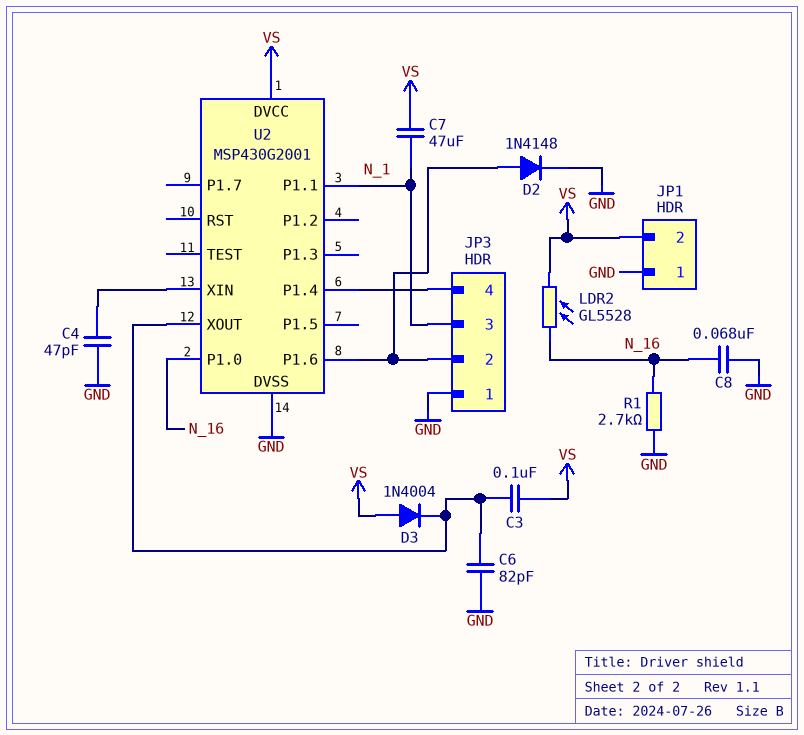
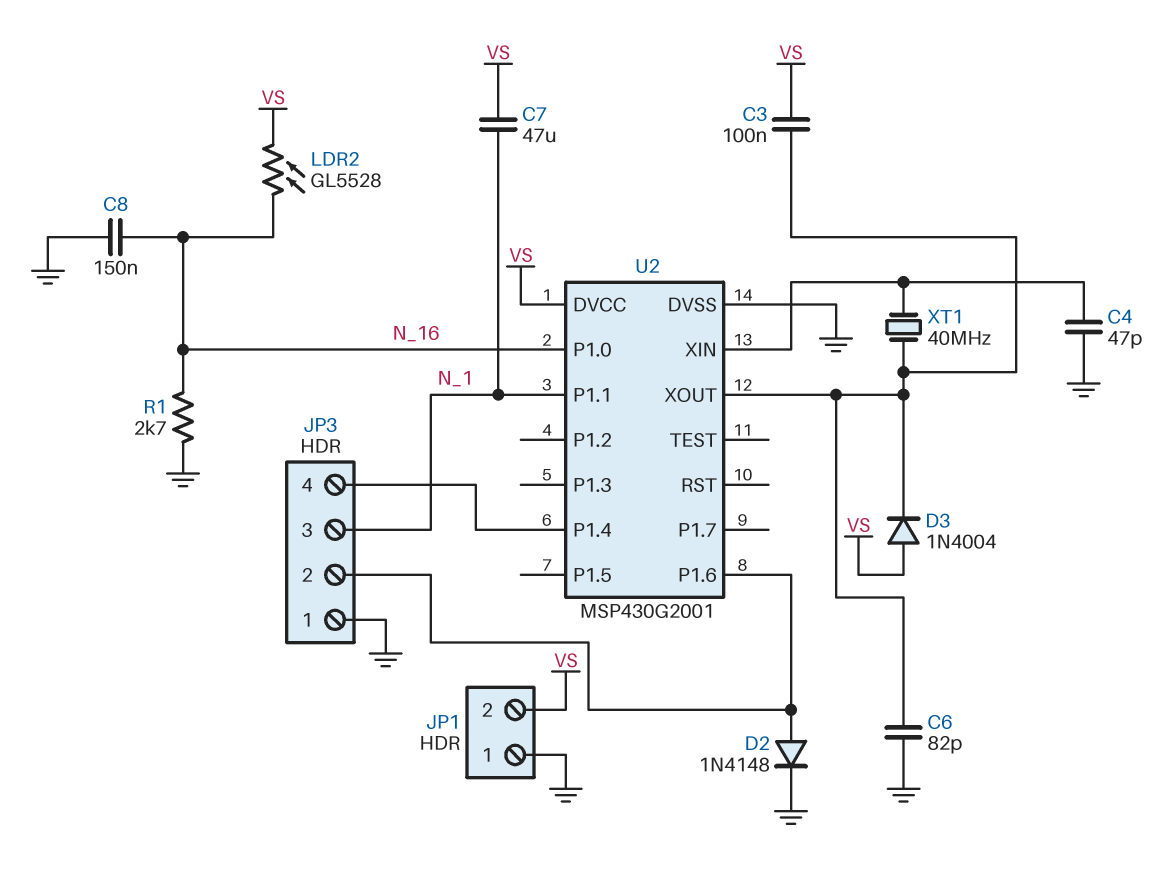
C8: 68nF (GND, N_16) -> 150nF (GND, N_16)
XT1: none -> 40MHz (U2/XIN, U2/XOUT)

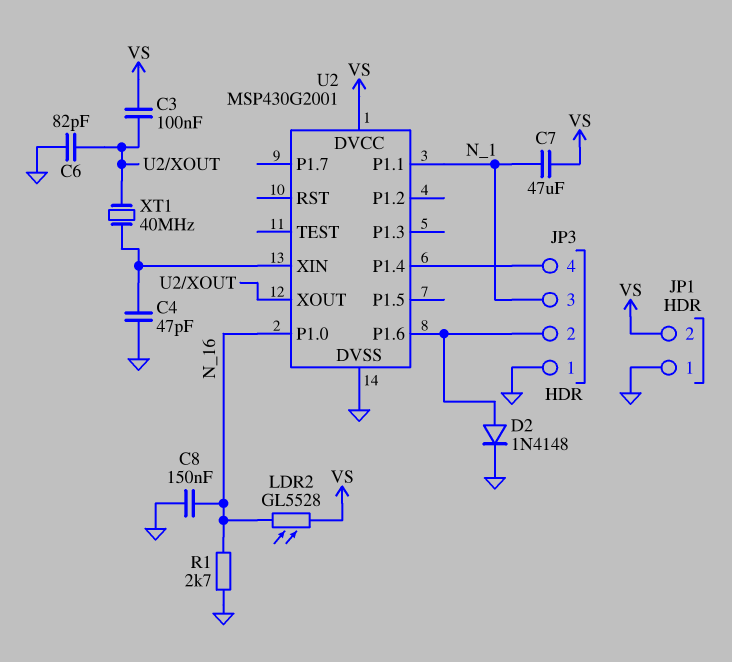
D3: diode 1N4004 (A VS, K U2/XOUT) -> none

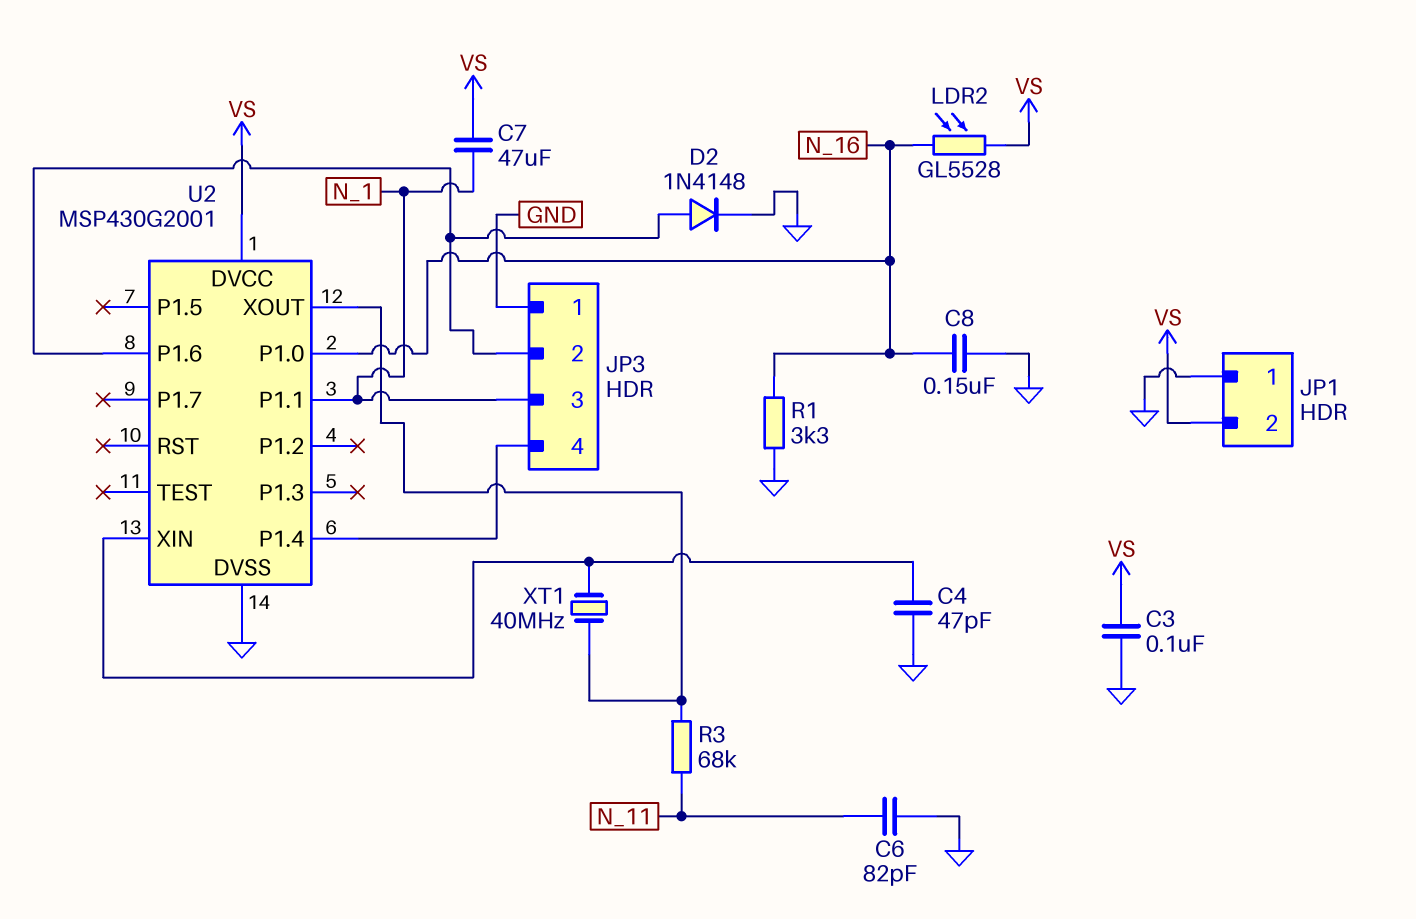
C3: 100nF (U2/XOUT, VS) -> 100nF (GND, VS)
C6: 82pF (GND, U2/XOUT) -> 82pF (GND, N_11)
R1: 2.7k (GND, N_16) -> 3.3k (GND, N_16)
R3: none -> 68k (N_11, U2/XOUT)

